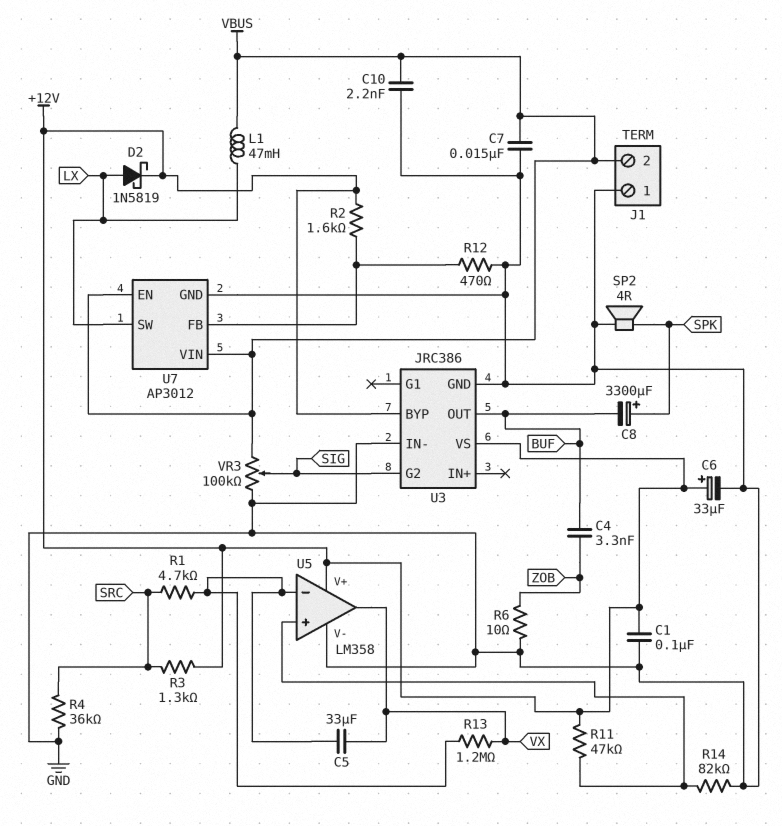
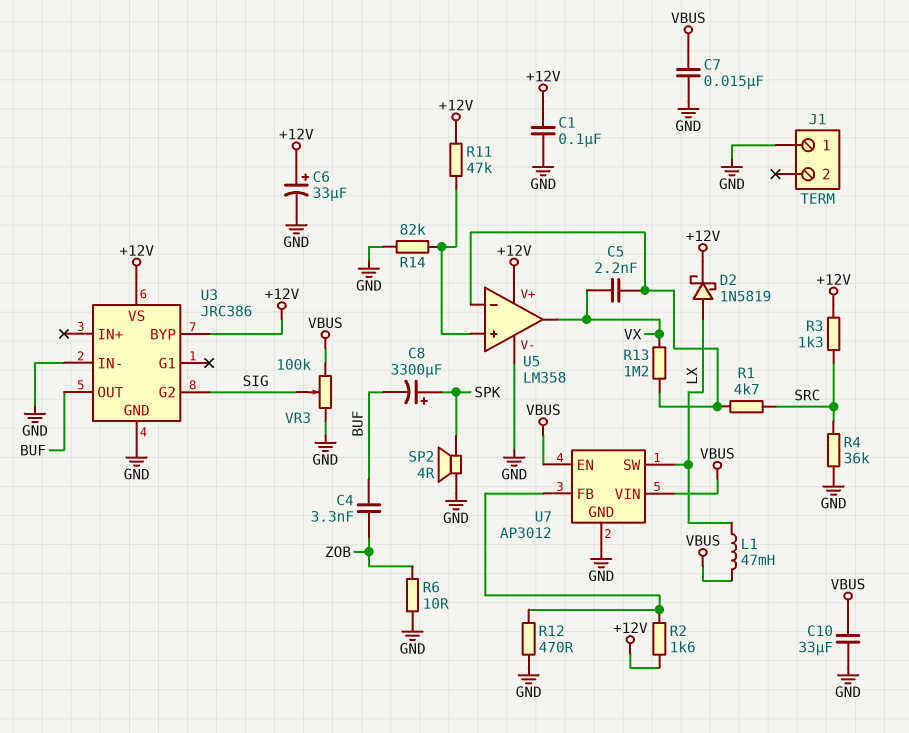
C5: 33uF (U5/in-, VX) -> 2.2nF (U5/in-, VX)
C10: 2.2nF (GND, VBUS) -> 33uF (GND, VBUS)
J1 pin 2: VBUS -> none

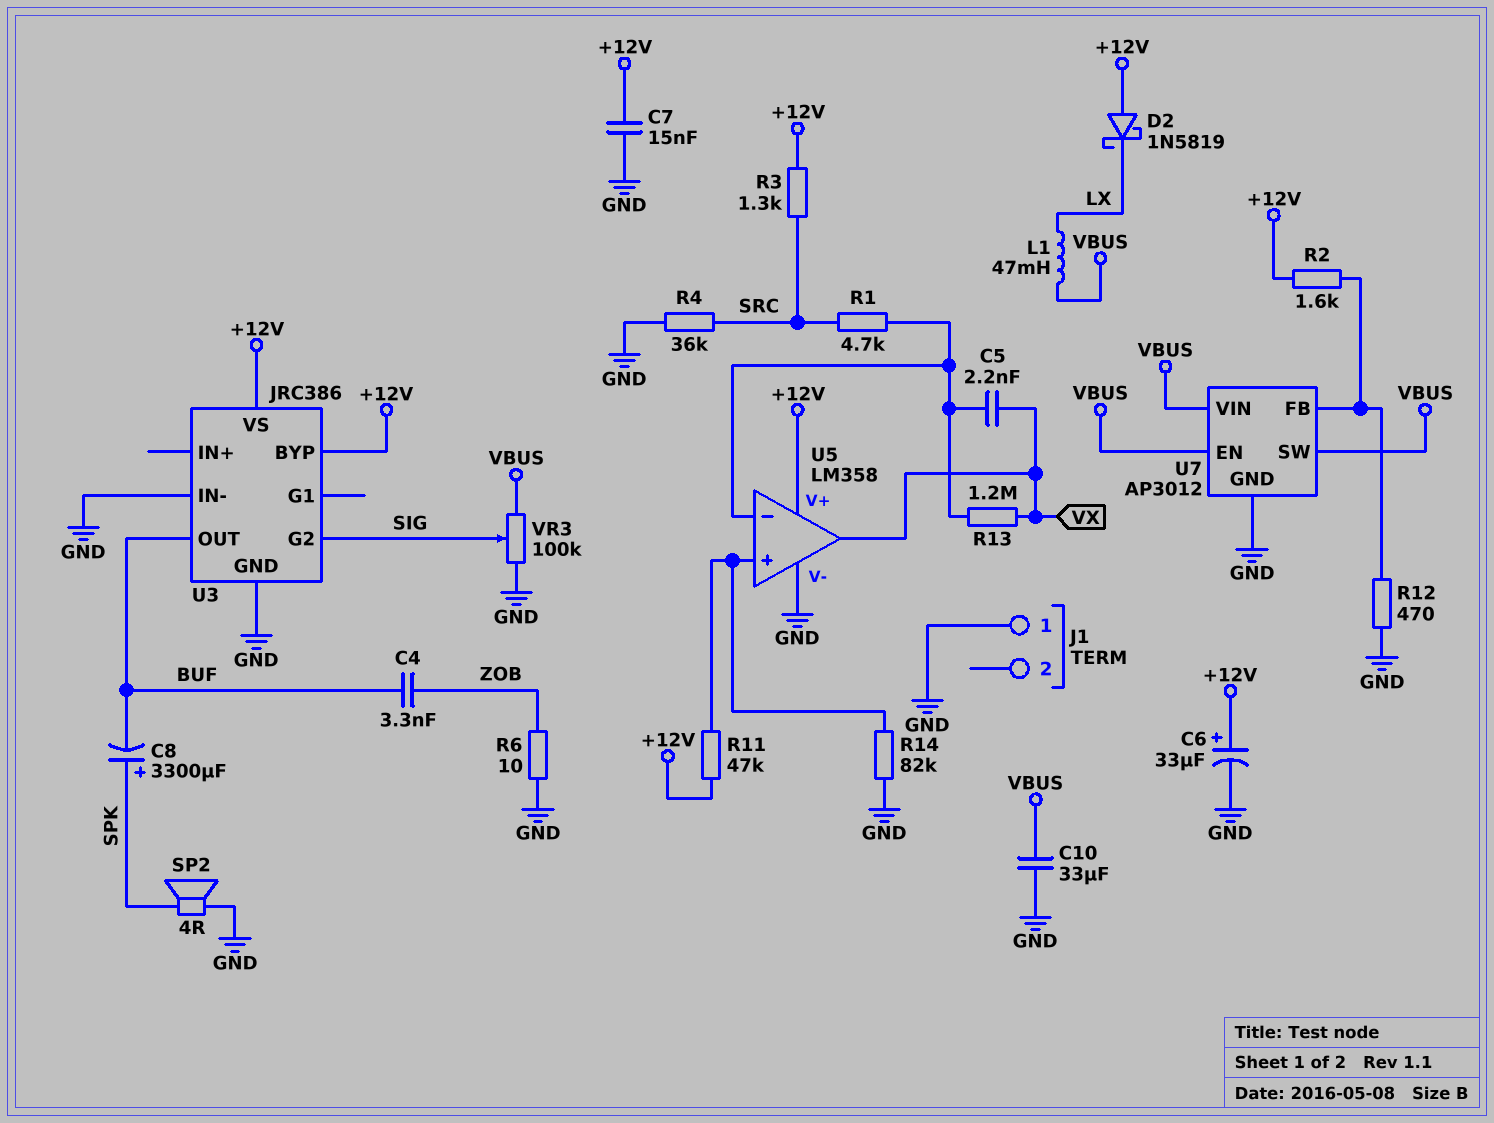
C1: 100nF (+12V, GND) -> none
C7: 15nF (GND, VBUS) -> 15nF (+12V, GND)
D2: schottky 1N5819 (A LX, K +12V) -> schottky 1N5819 (A +12V, K LX)
U7 pin SW: LX -> VBUS

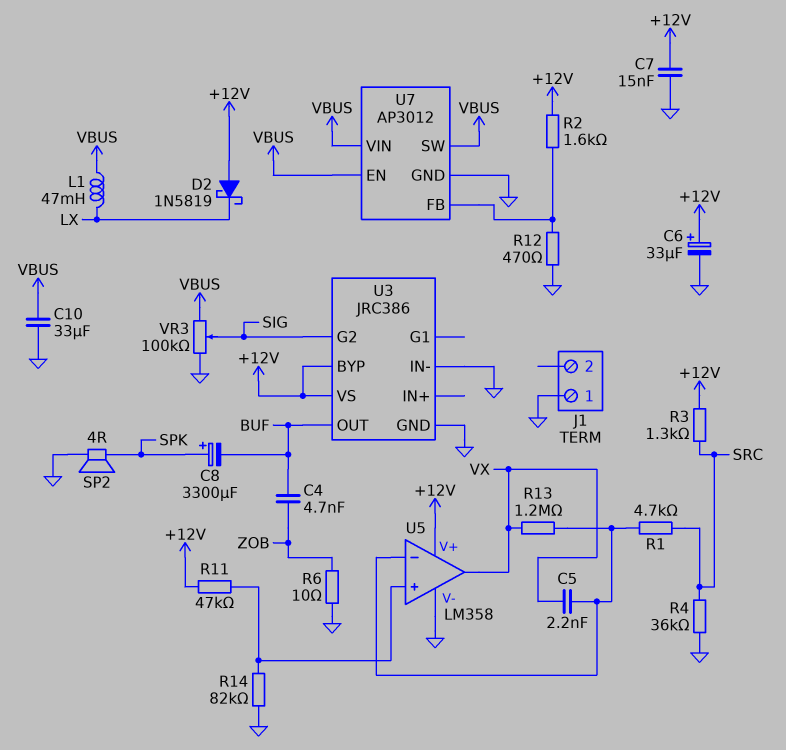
C4: 3.3nF (BUF, ZOB) -> 4.7nF (BUF, ZOB)

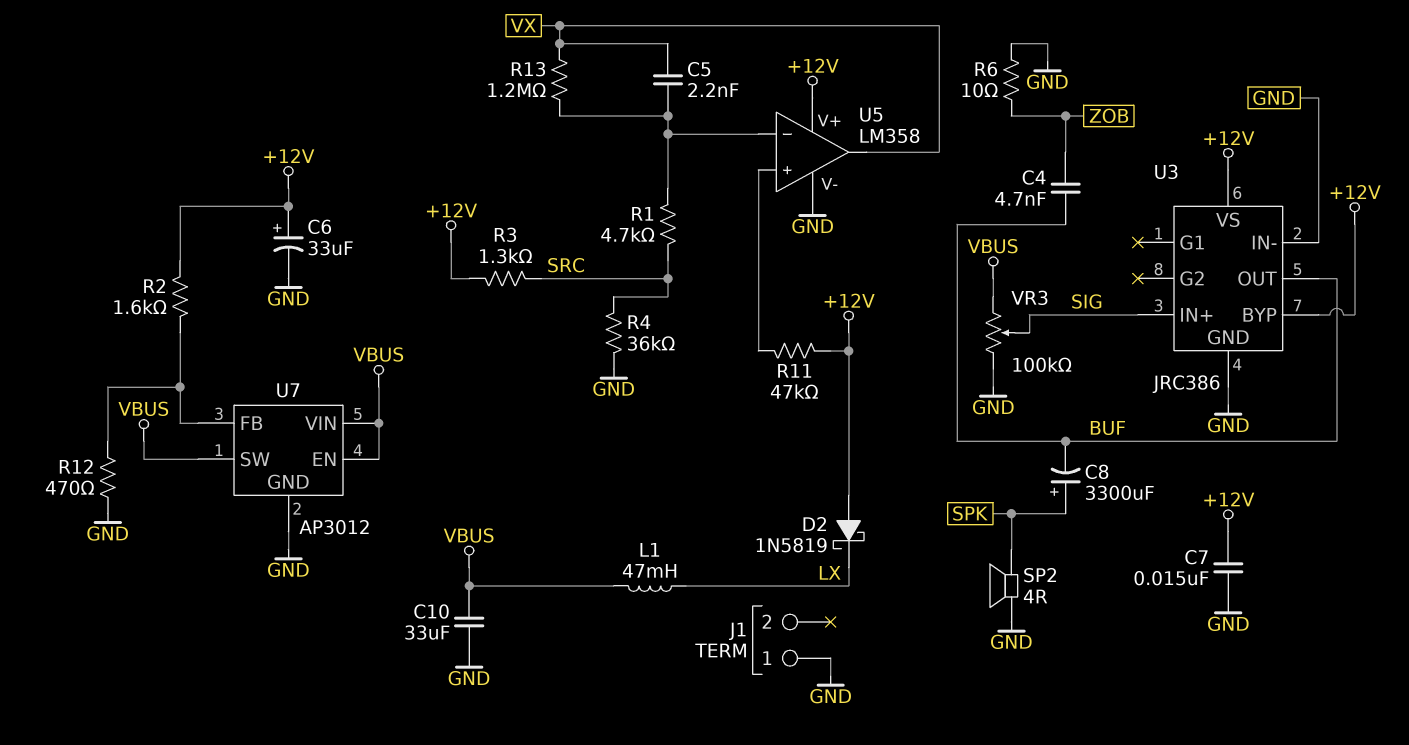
R14: 82k (GND, U5/in+) -> none
U3 pin G2: SIG -> none
U3 pin IN+: none -> SIG

